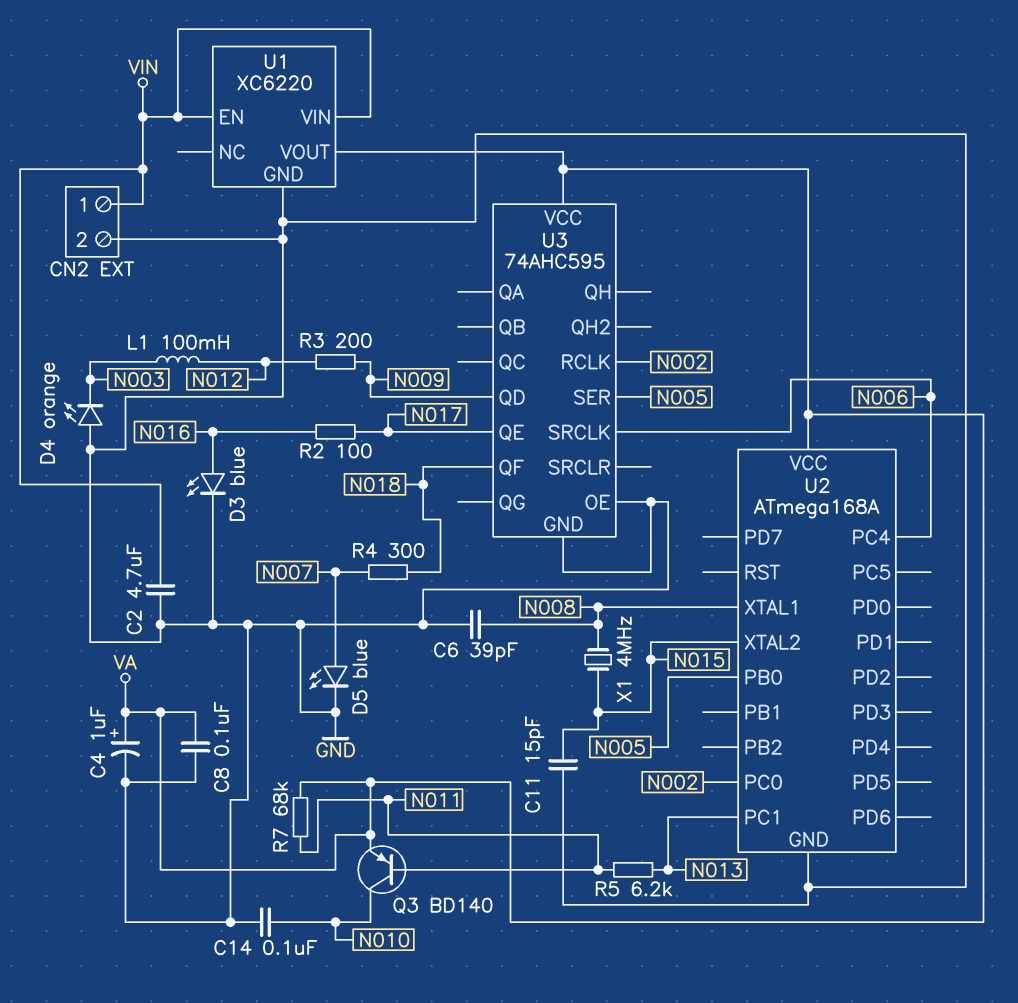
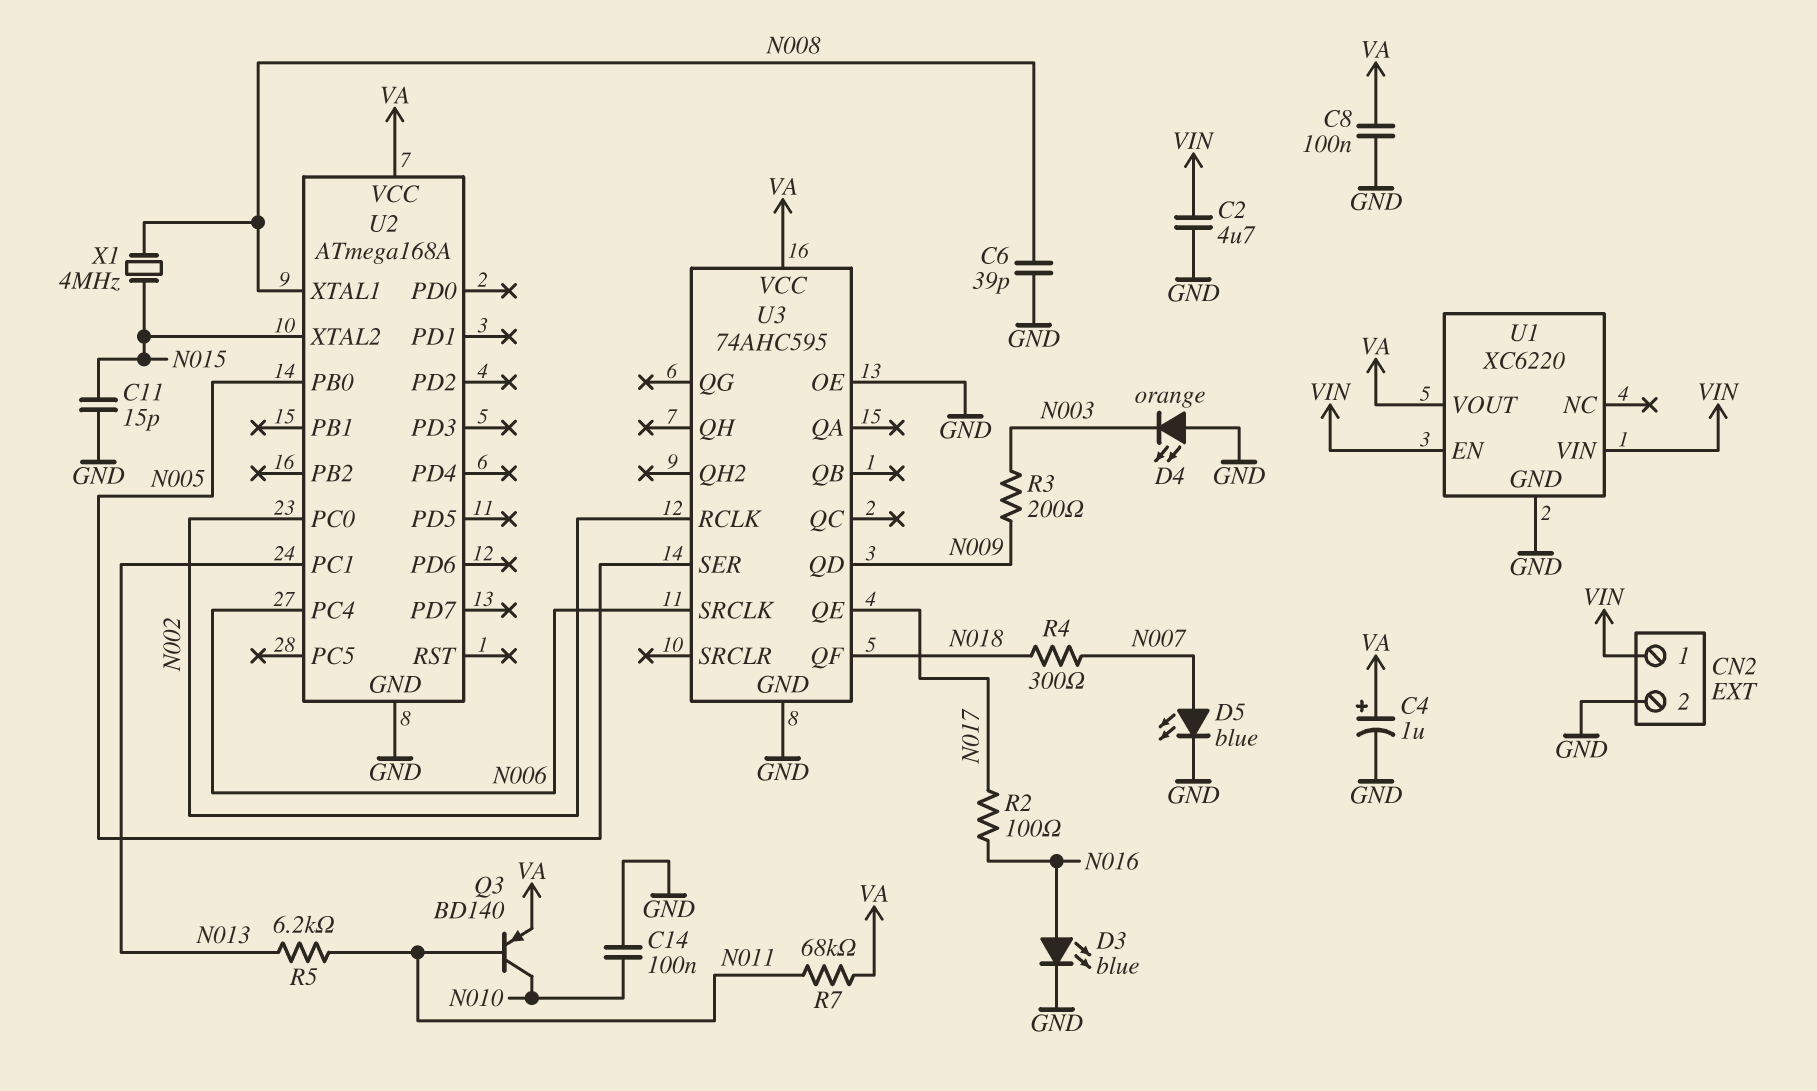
L1: 100mH (N003, N012) -> none
R3: 200 (N009, N012) -> 200 (N003, N009)

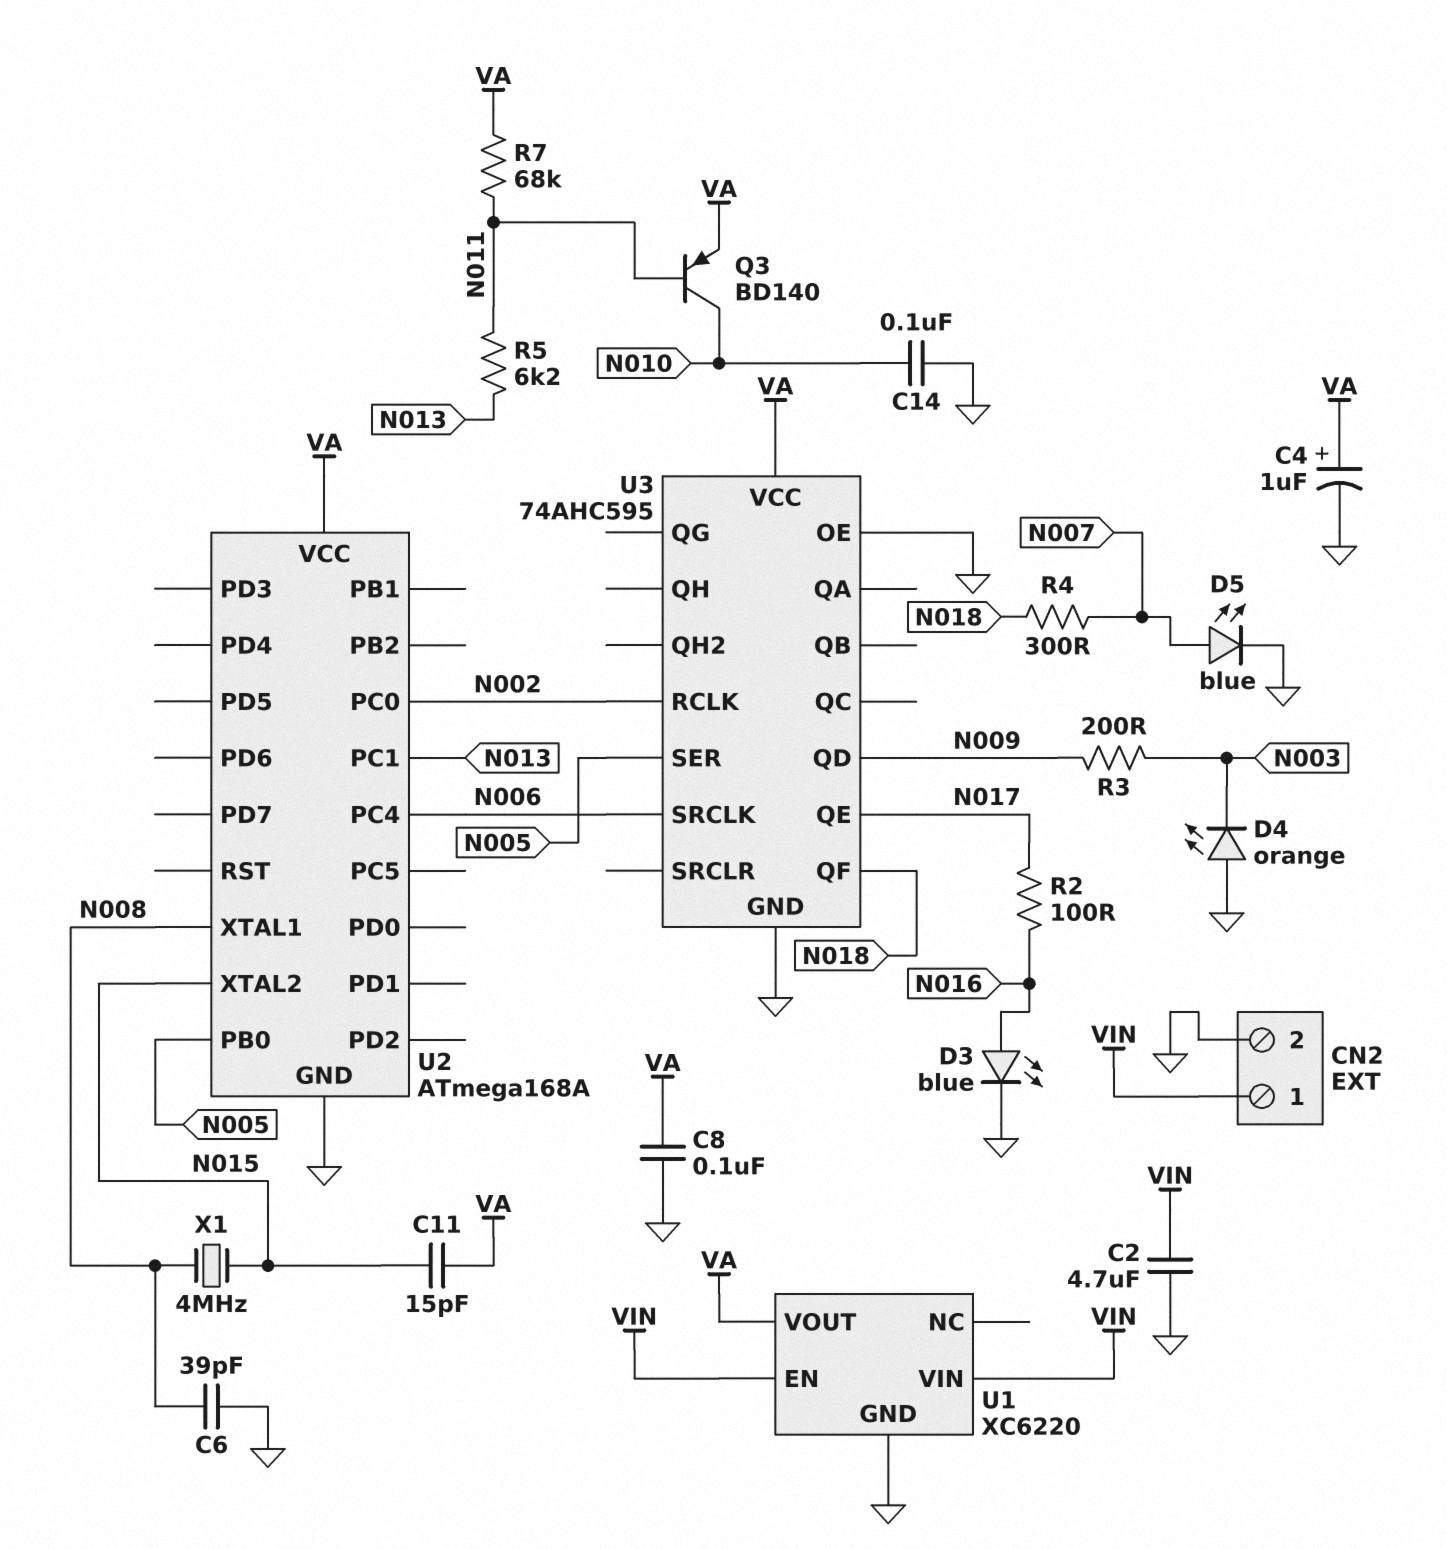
C11: 15pF (GND, N015) -> 15pF (N015, VA)

